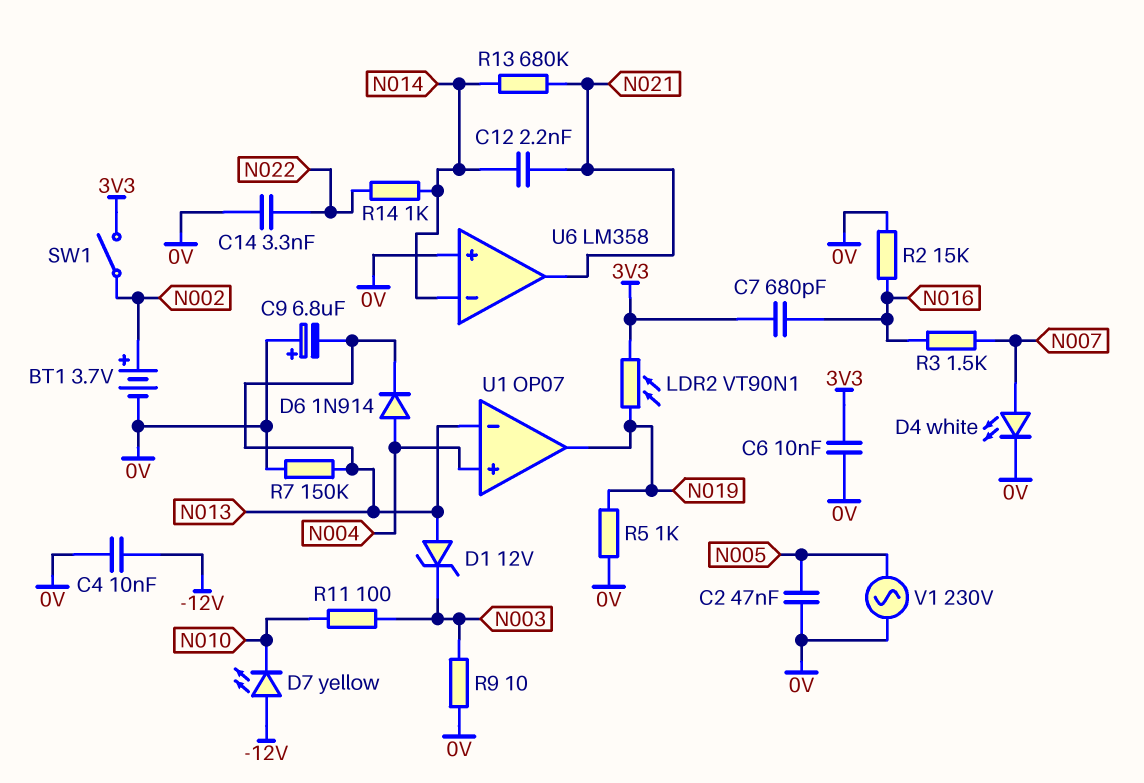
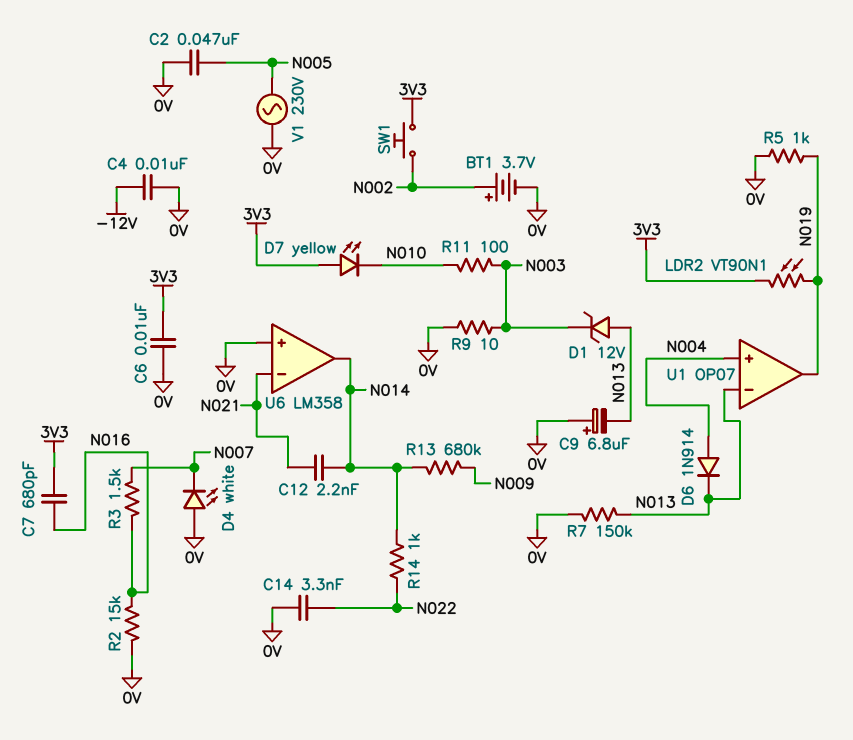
D4: LED white (A N007, K 0V) -> LED white (A 0V, K N007)
D7: LED yellow (A -12V, K N010) -> LED yellow (A 3V3, K N010)
R13: 680k (N014, N021) -> 680k (N009, N014)
SW1: switch (3V3, N002) -> button (3V3, N002)
U6 pin in-: N014 -> N021
U6 pin out: N021 -> N014

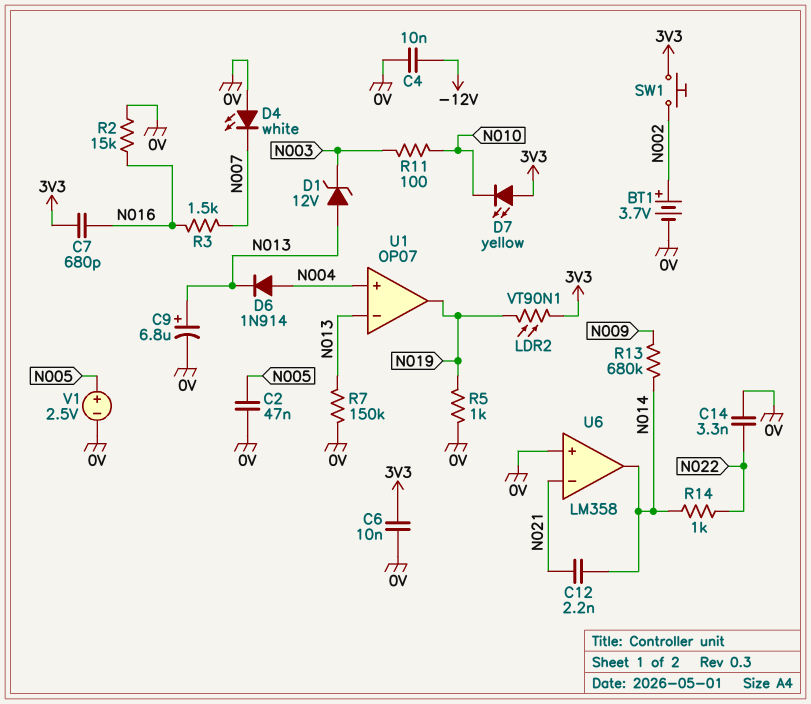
C9: 6.8uF (plus 0V, minus N013) -> 6.8uF (plus N013, minus 0V)
R9: 10 (0V, N003) -> none
V1: AC 230V (0V, N005) -> 2.5V (plus N005, minus 0V)

